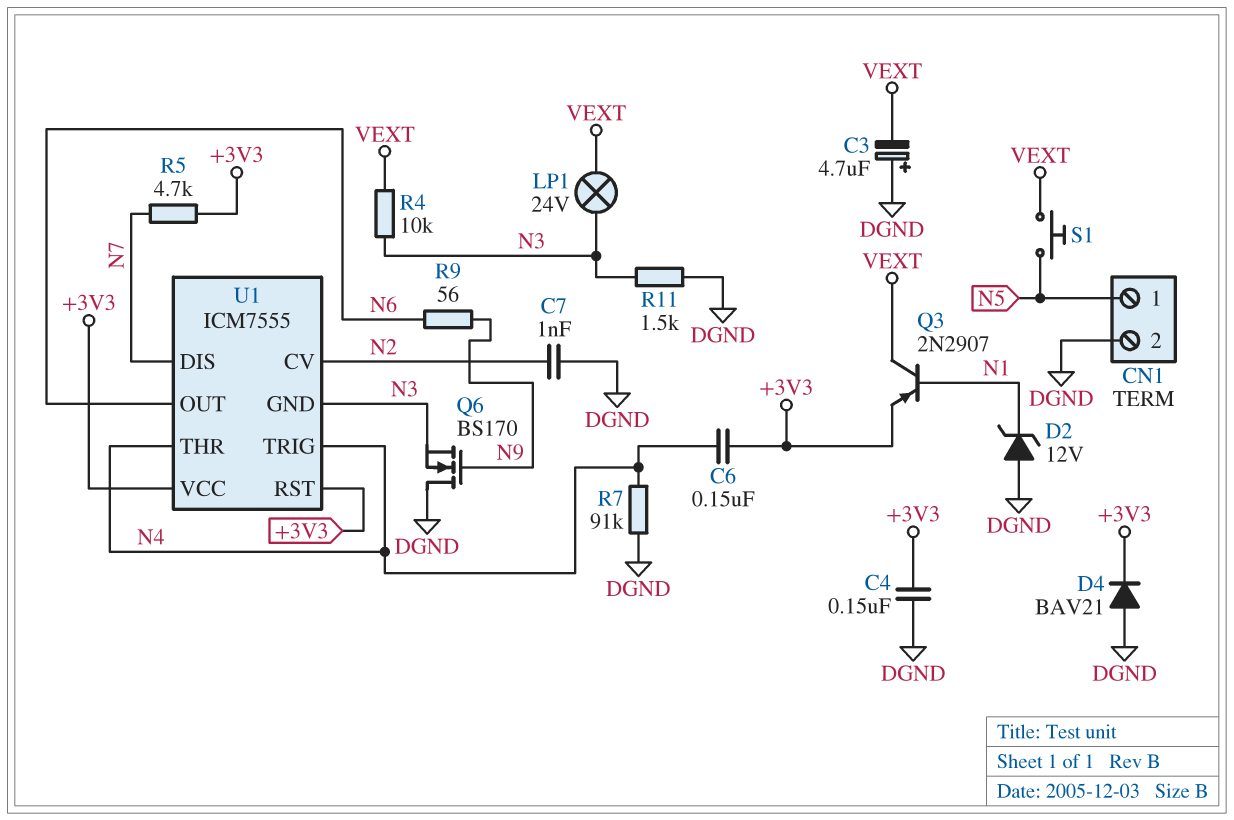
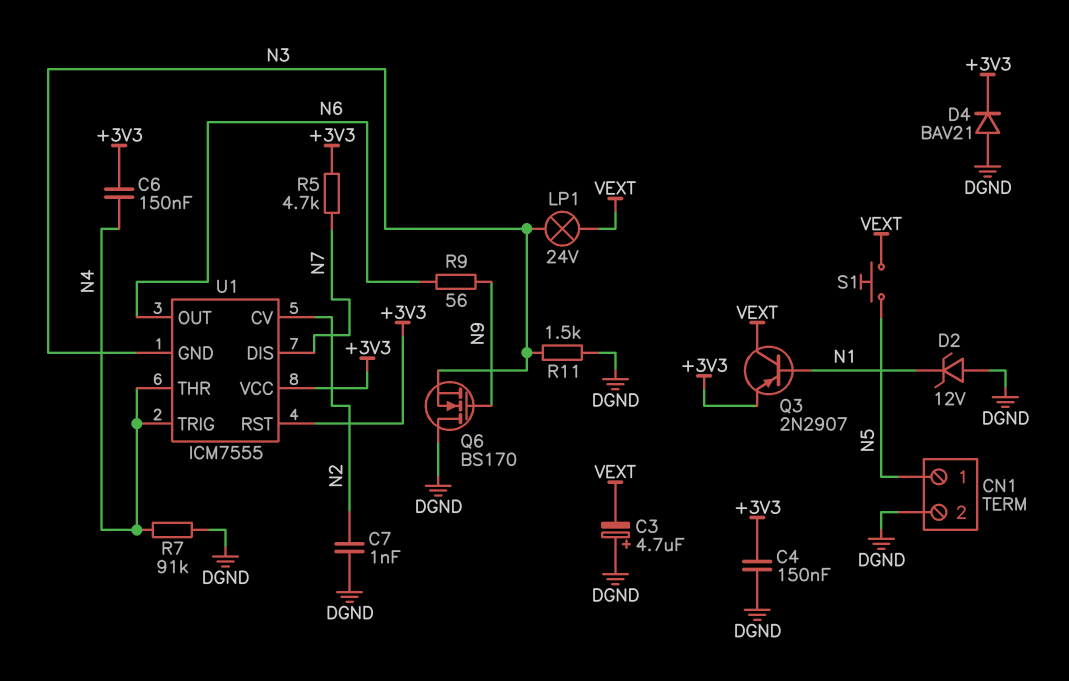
R4: 10k (N3, VEXT) -> none

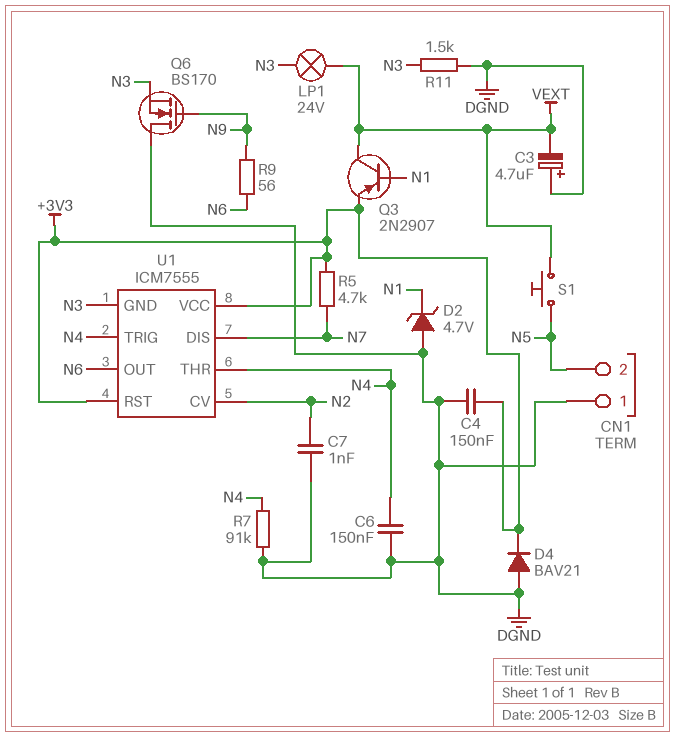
C6: 150nF (+3V3, N4) -> 150nF (DGND, N4)
CN1 pin 1: N5 -> DGND
CN1 pin 2: DGND -> N5
D2: zener 12V (A DGND, K N1) -> zener 4.7V (A DGND, K N1)

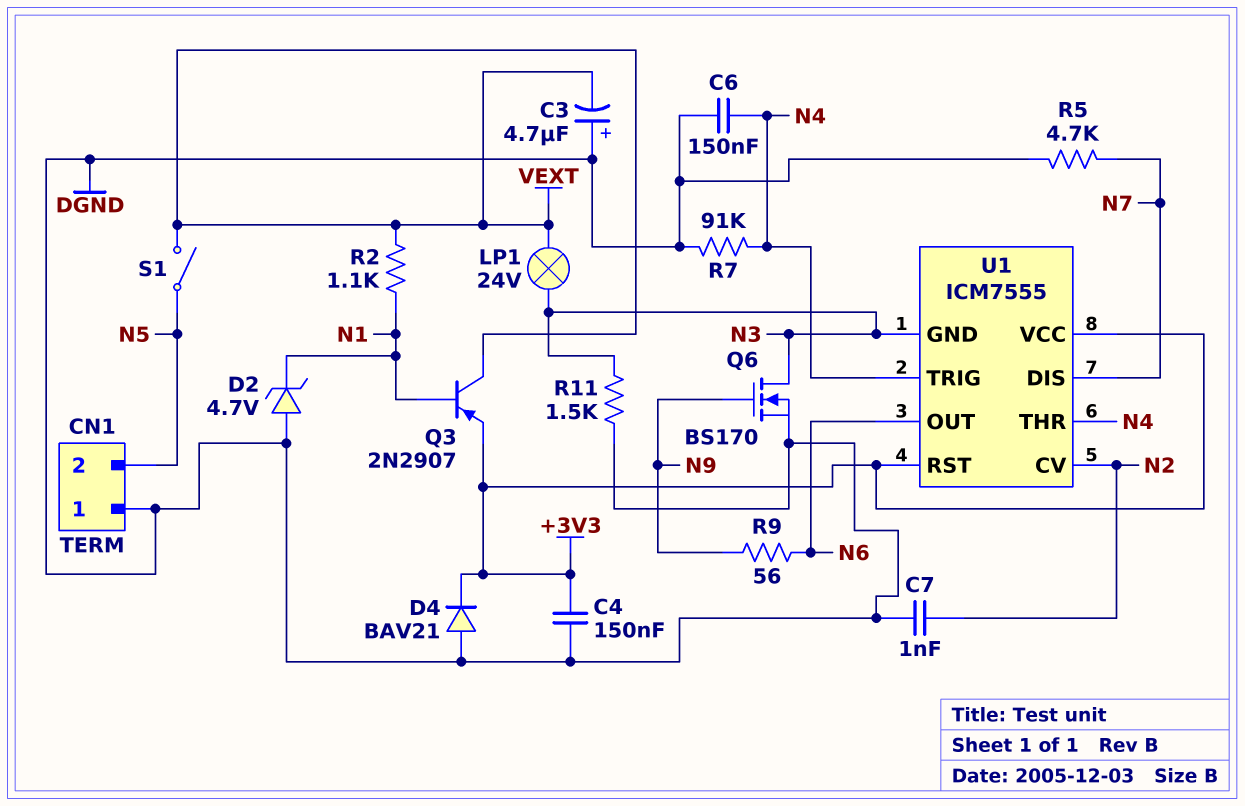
Q6: NMOS BS170 (G N9, D DGND, S N3) -> NMOS BS170 (G N9, D N3, S DGND)
R2: none -> 1.1k (N1, VEXT)
R5: 4.7k (+3V3, N7) -> 4.7k (DGND, N7)
S1: button (N5, VEXT) -> switch (N5, VEXT)

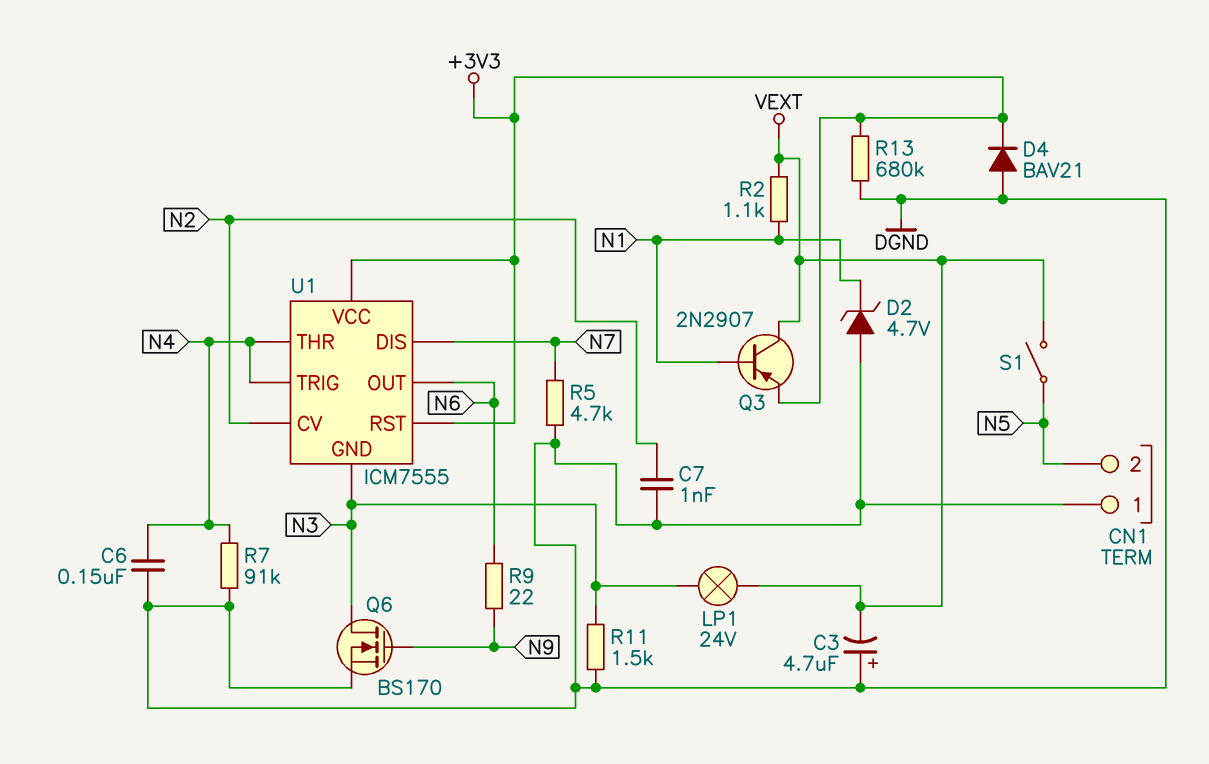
C4: 150nF (+3V3, DGND) -> none
R9: 56 (N6, N9) -> 22 (N6, N9)
R13: none -> 680k (+3V3, DGND)

